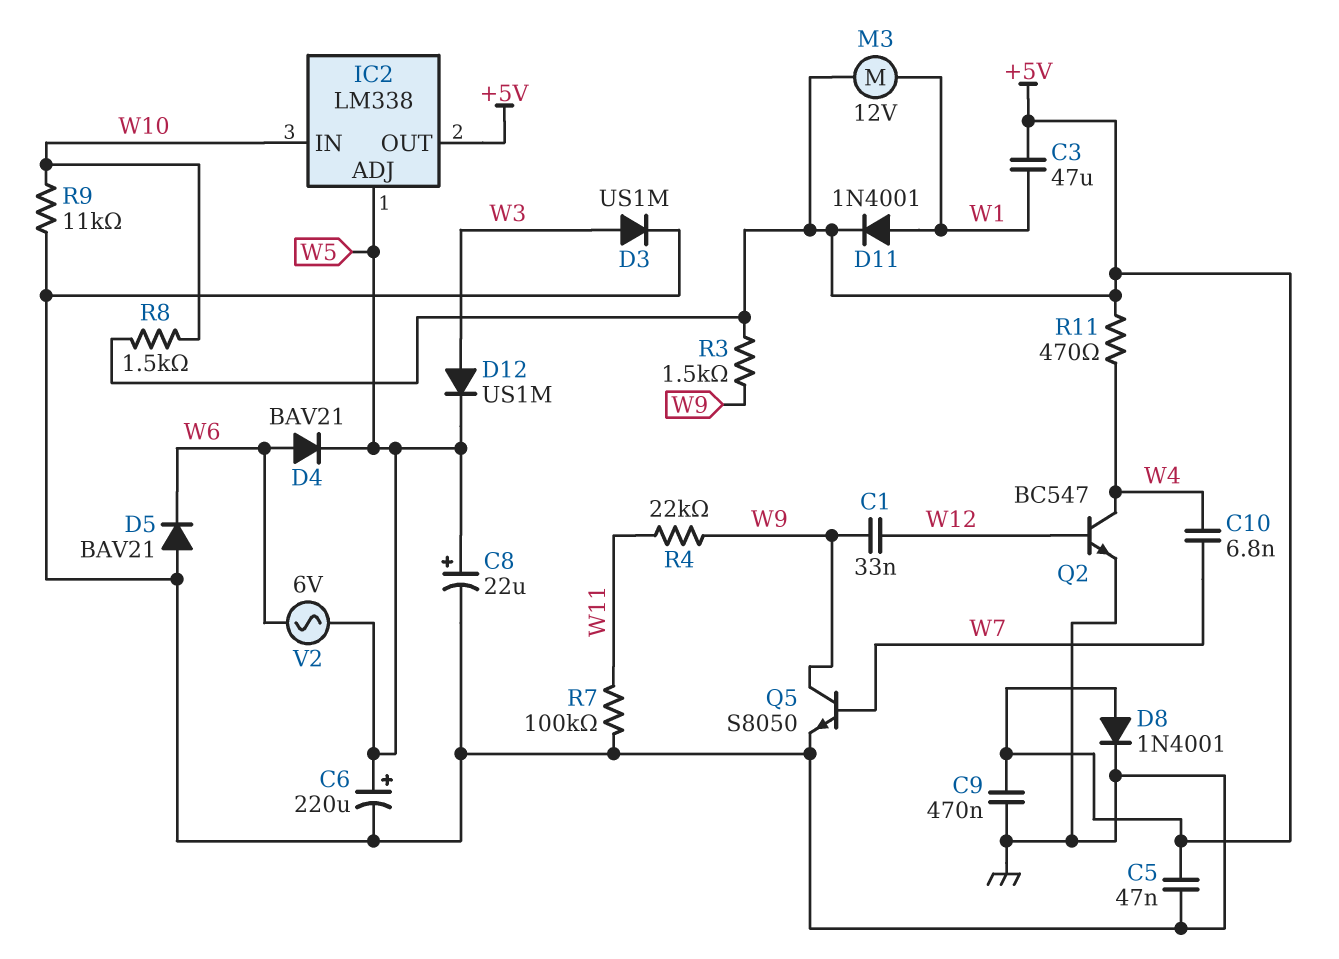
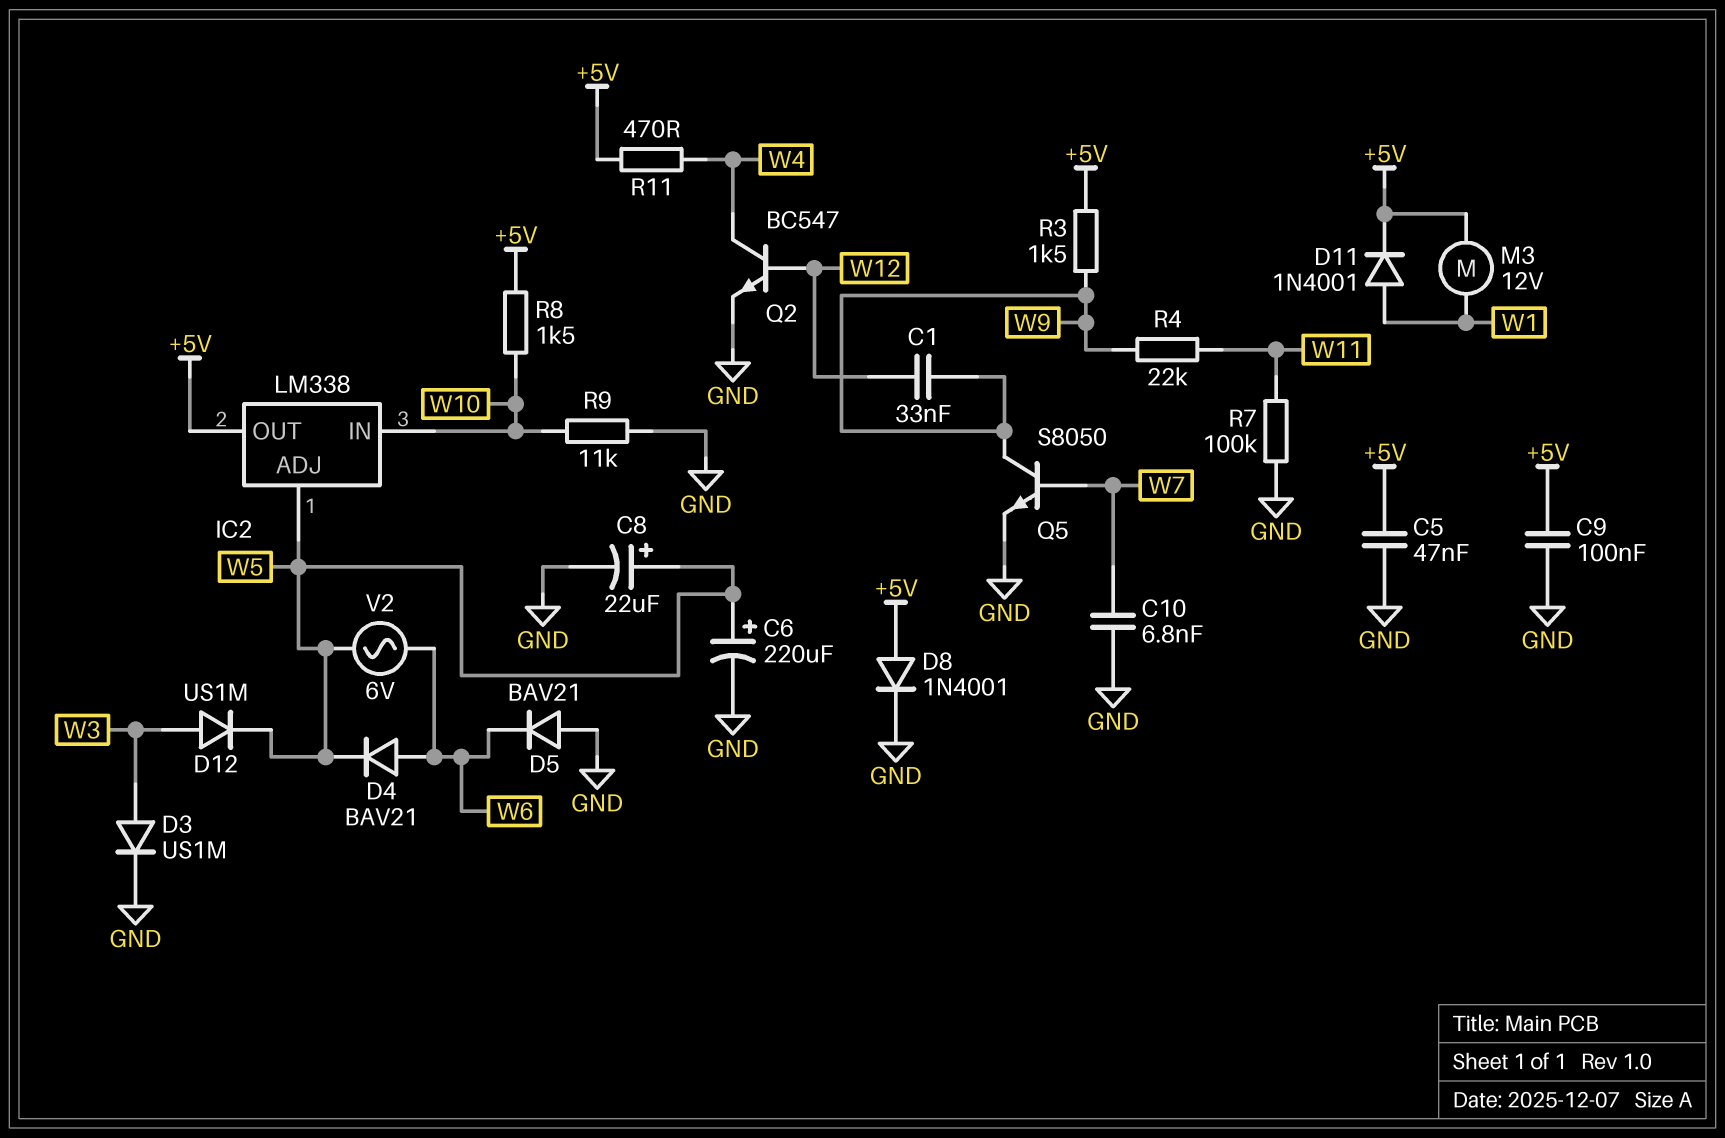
C3: 47uF (+5V, W1) -> none
C9: 470nF (+5V, GND) -> 100nF (+5V, GND)
C10: 6.8nF (W4, W7) -> 6.8nF (GND, W7)

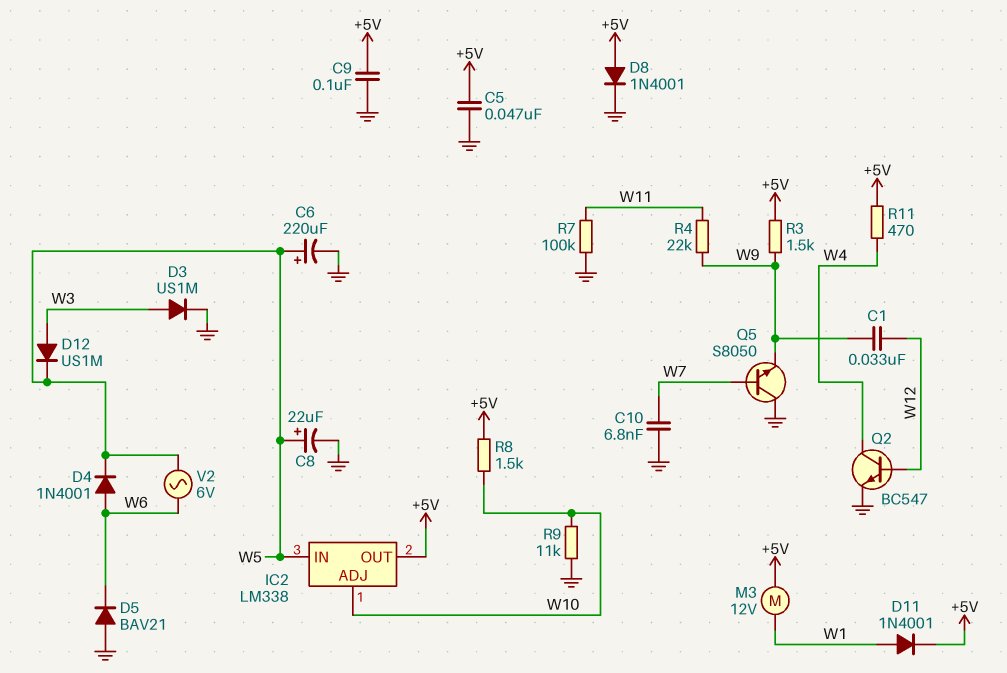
D4: diode BAV21 (A W6, K W5) -> diode 1N4001 (A W6, K W5)
IC2 pin ADJ: W5 -> W10
IC2 pin IN: W10 -> W5
Q5: NPN S8050 (B W7, C W9, E GND) -> NPN S8050 (B W7, C GND, E W9)

